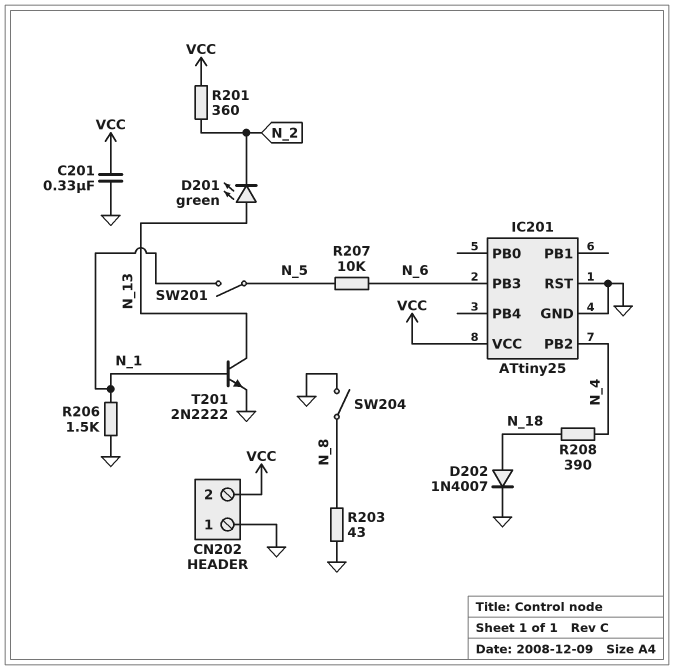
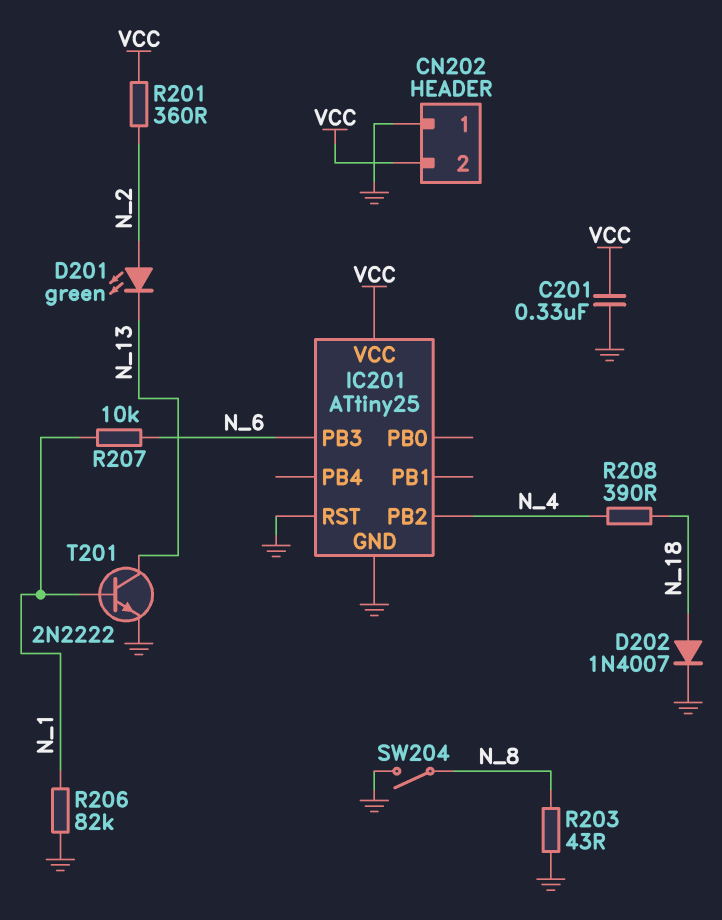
D201: LED green (A N_13, K N_2) -> LED green (A N_2, K N_13)
R206: 1.5k (GND, N_1) -> 82k (GND, N_1)
R207: 10k (N_5, N_6) -> 10k (N_1, N_6)
SW201: switch (N_1, N_5) -> none

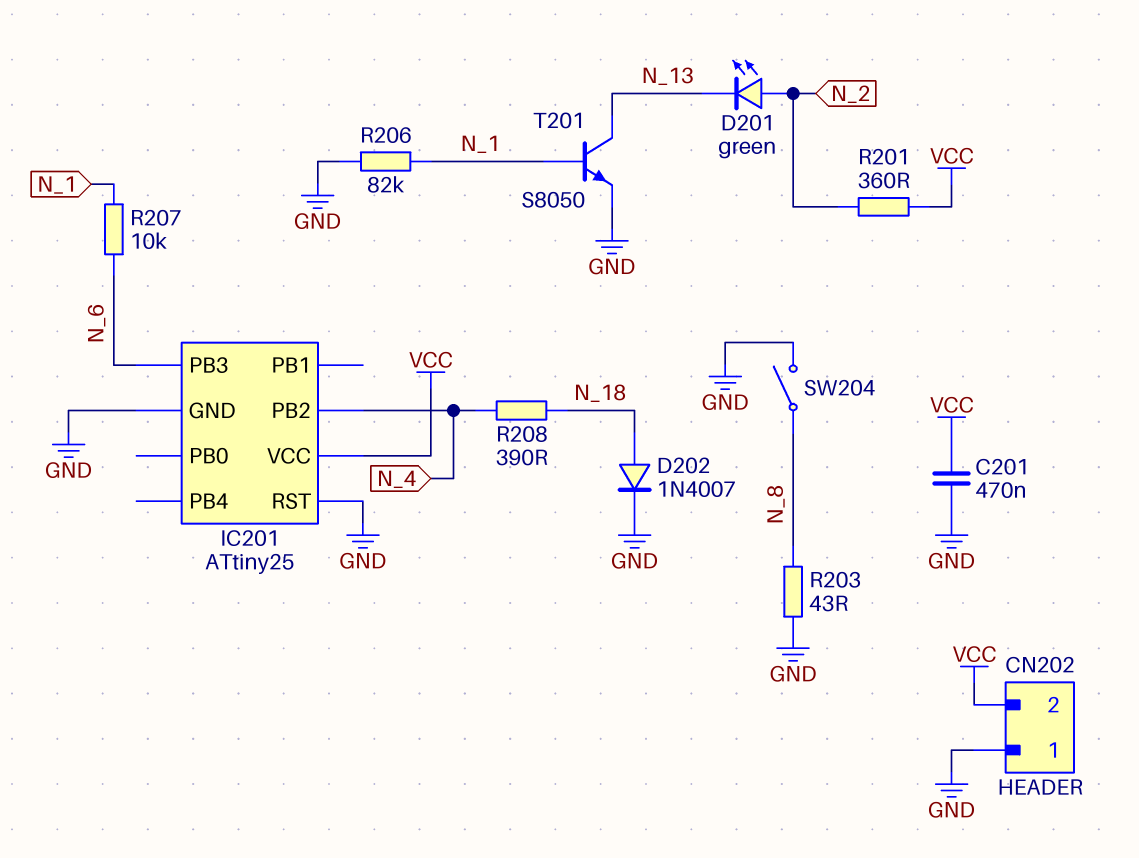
C201: 330nF (GND, VCC) -> 470nF (GND, VCC)
T201: NPN 2N2222 (B N_1, C N_13, E GND) -> NPN S8050 (B N_1, C N_13, E GND)

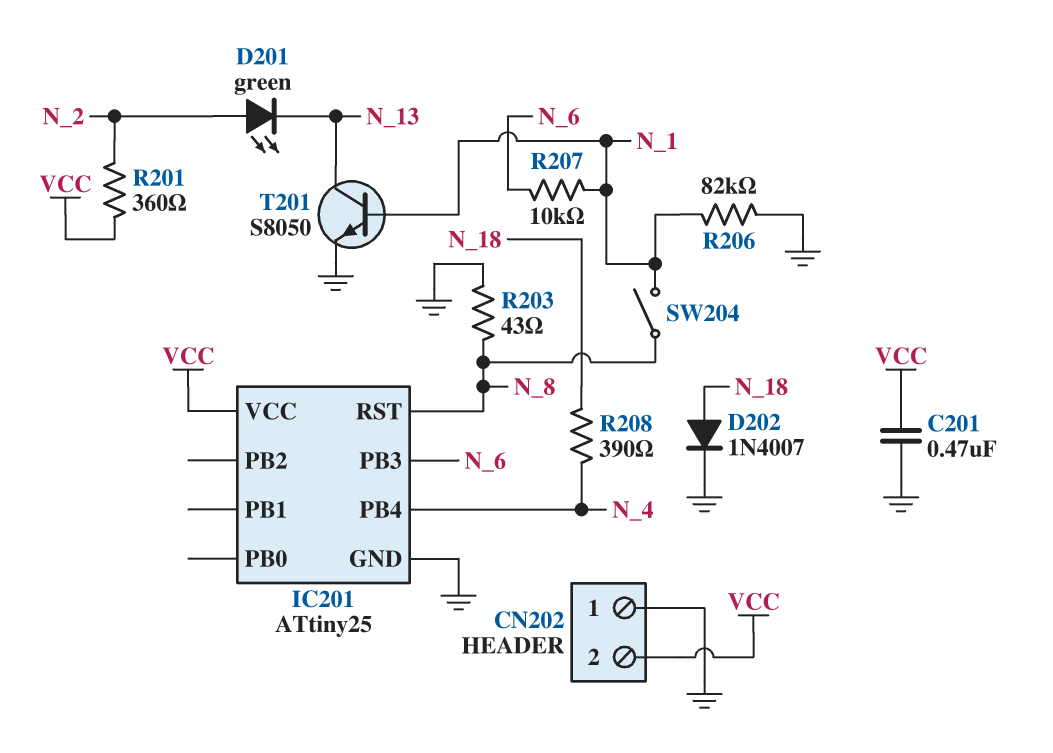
IC201 pin PB2: N_4 -> none
IC201 pin PB4: none -> N_4
IC201 pin RST: GND -> N_8
SW204: switch (GND, N_8) -> switch (N_1, N_8)

